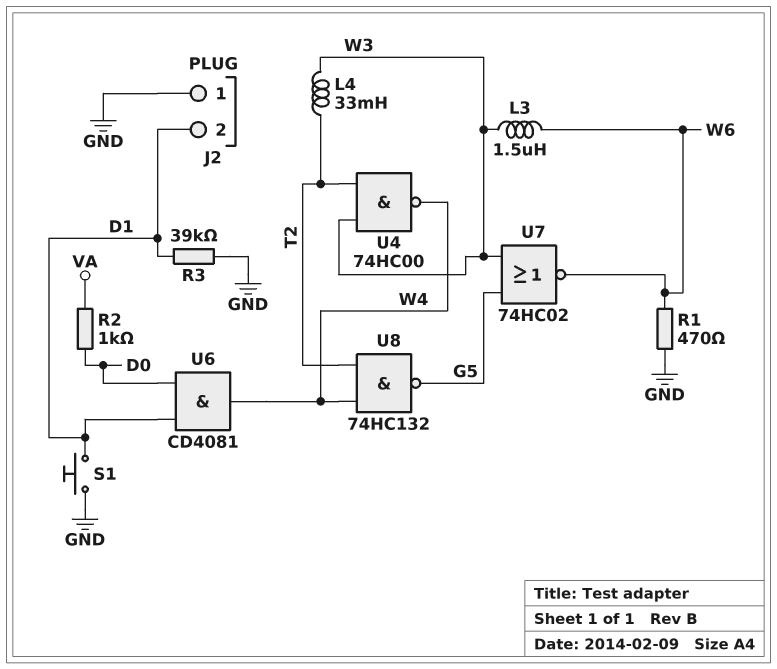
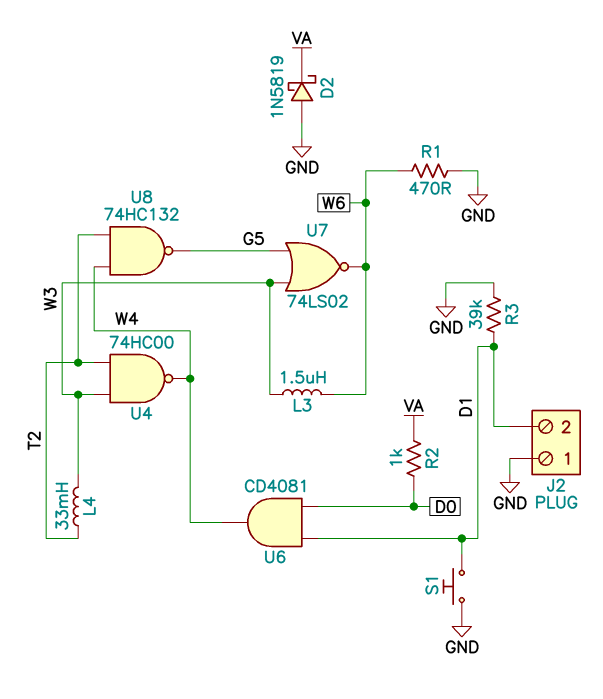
D2: none -> schottky 1N5819 (A GND, K VA)
U7: NOR 74HC02 (in G5, in W3, out W6) -> NOR 74LS02 (in G5, in W3, out W6)

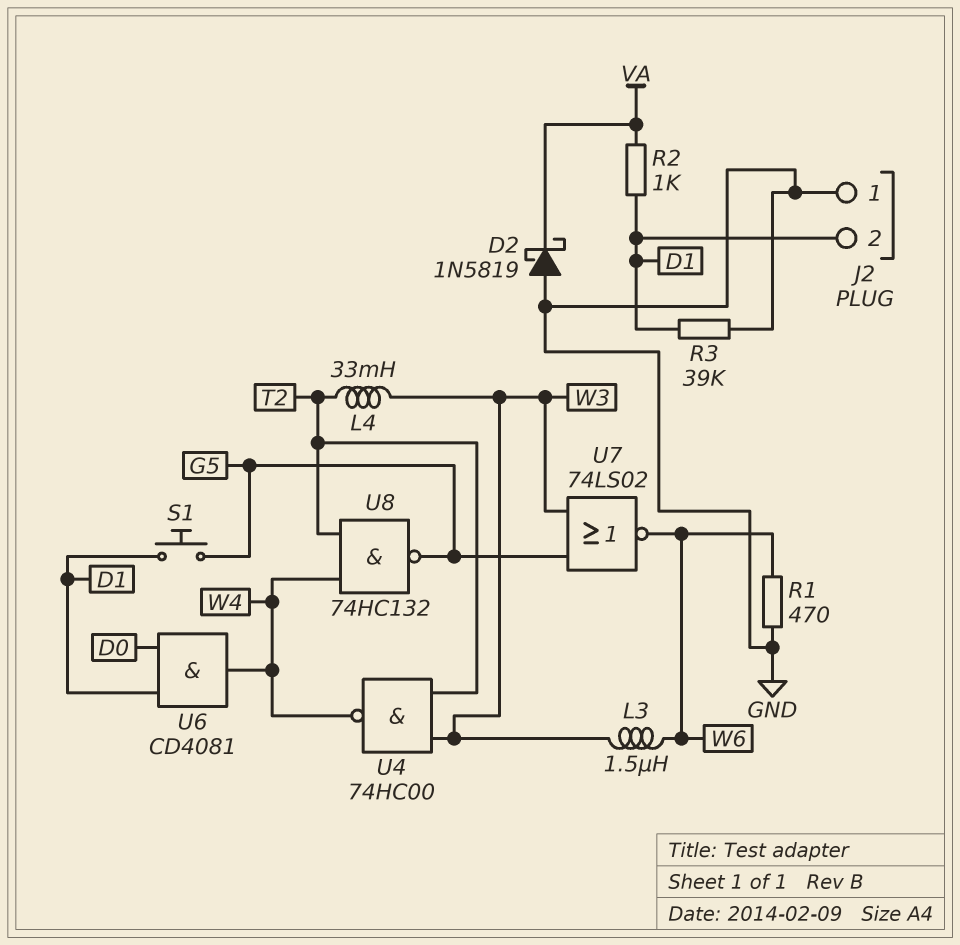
R2: 1k (D0, VA) -> 1k (D1, VA)
S1: button (D1, GND) -> button (D1, G5)

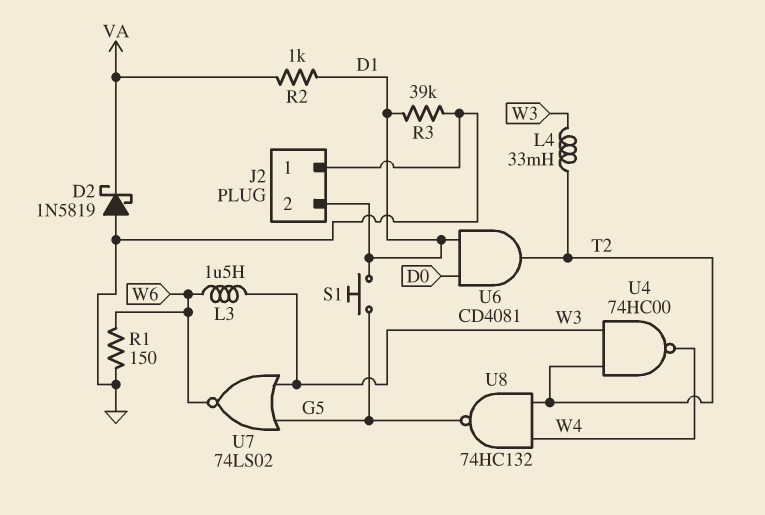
R1: 470 (GND, W6) -> 150 (GND, W6)
U6: AND CD4081 (in D0, in D1, out W4) -> AND CD4081 (in D0, in D1, out T2)

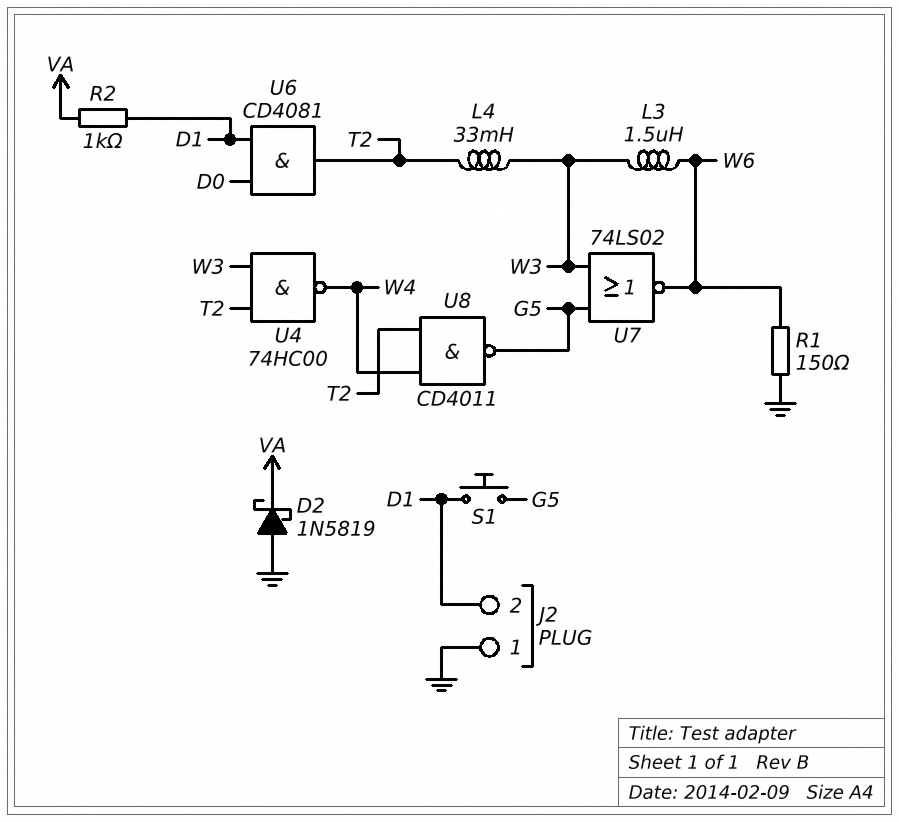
R3: 39k (D1, GND) -> none
U8: NAND 74HC132 (in T2, in W4, out G5) -> NAND CD4011 (in T2, in W4, out G5)

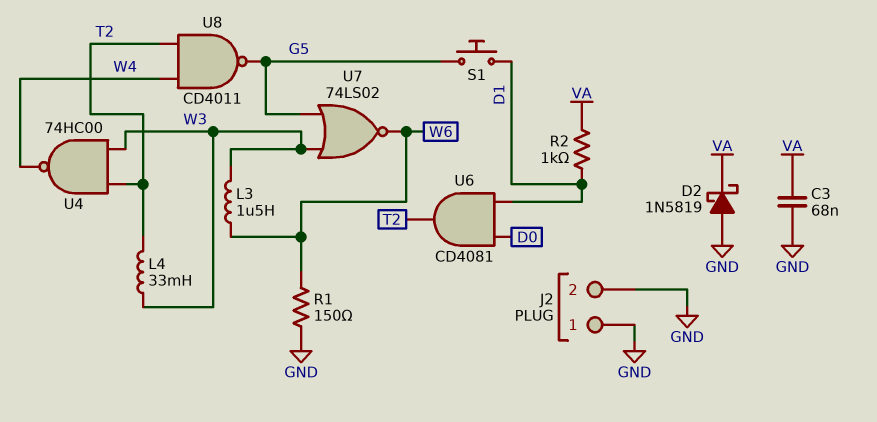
C3: none -> 68nF (GND, VA)
J2 pin 2: D1 -> GND

